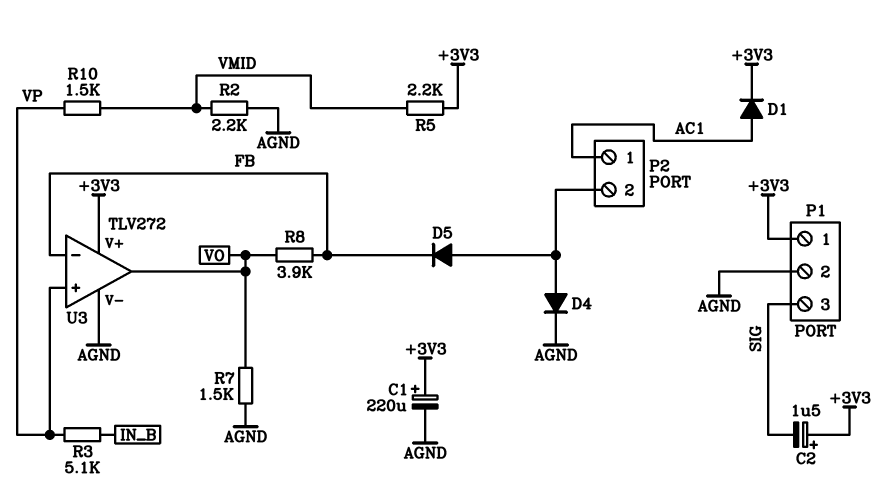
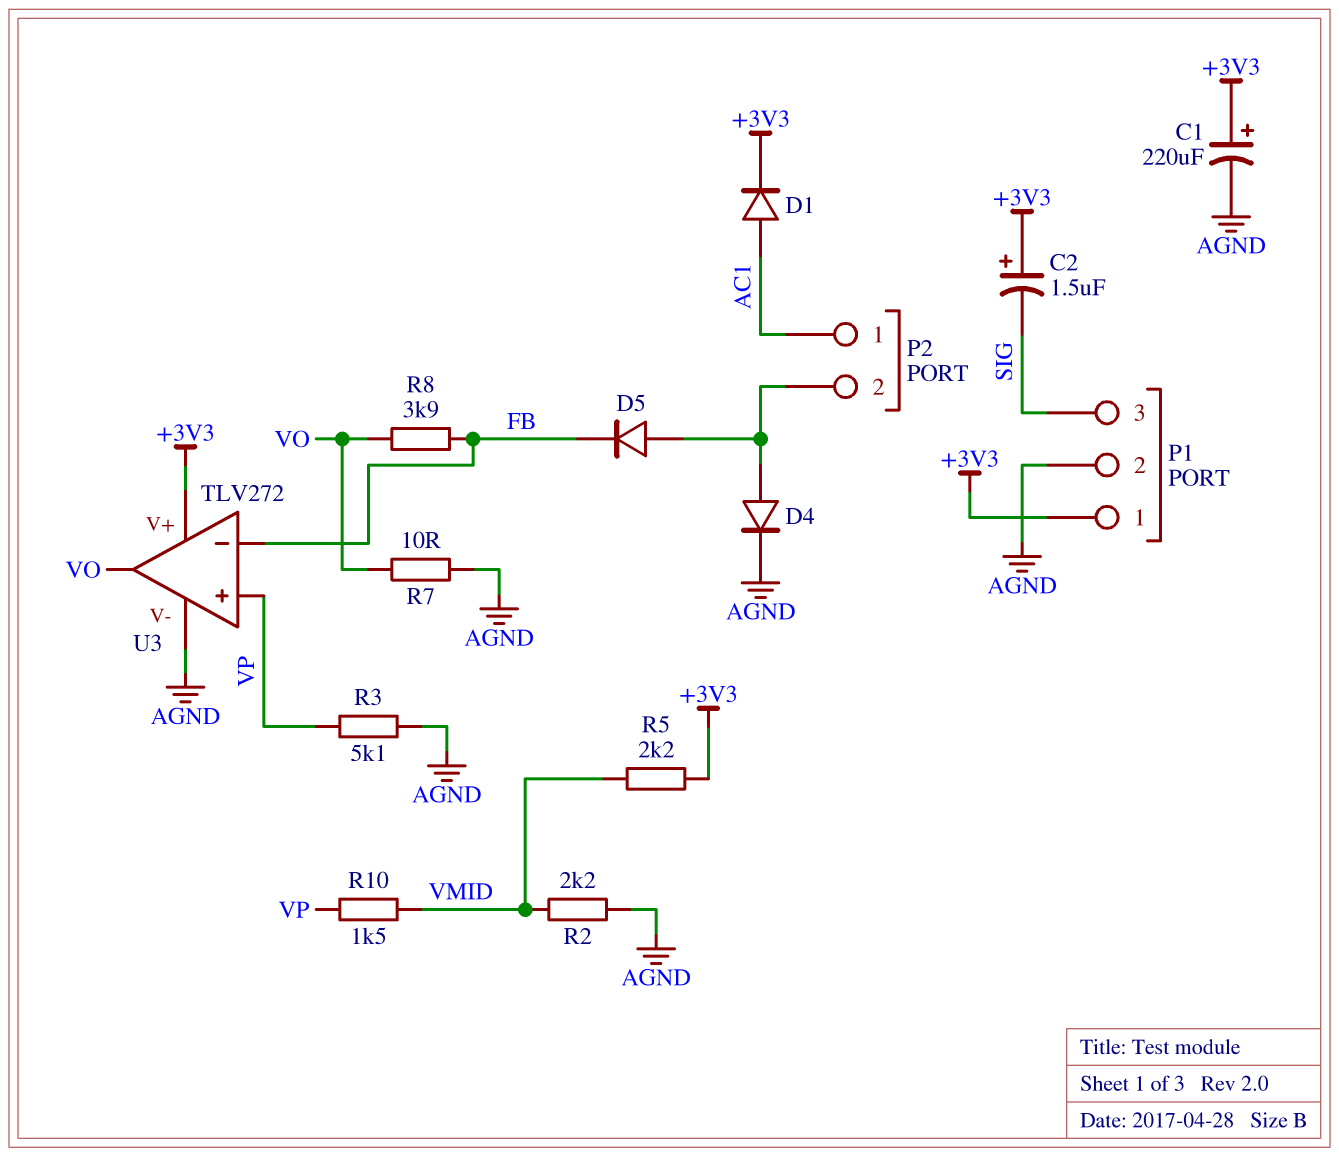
R3: 5.1k (IN_B, VP) -> 5.1k (AGND, VP)
R7: 1.5k (AGND, VO) -> 10 (AGND, VO)

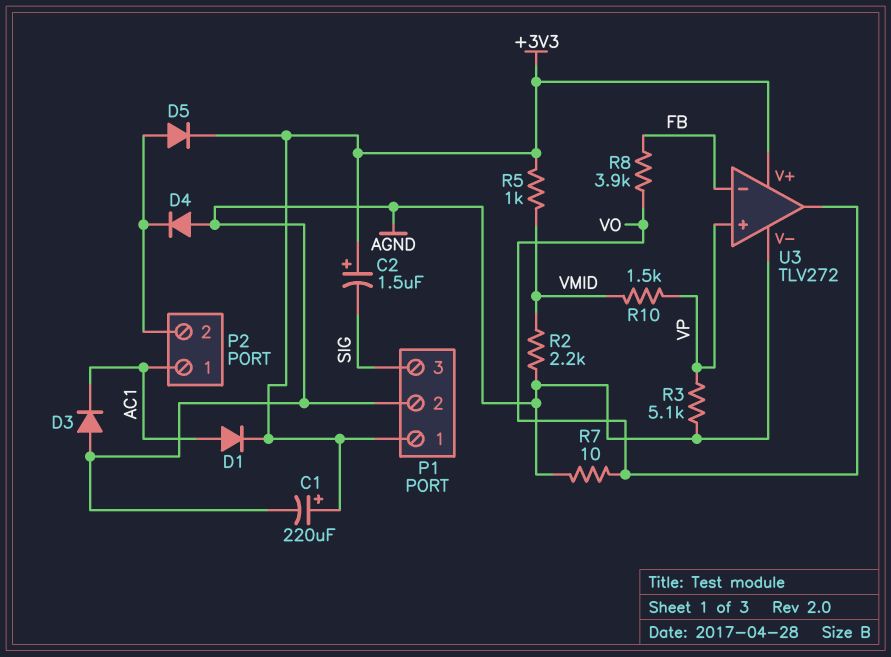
D3: none -> diode (A AGND, K AC1)
D4: diode (A P2/2, K AGND) -> diode (A AGND, K P2/2)
D5: diode (A P2/2, K FB) -> diode (A P2/2, K +3V3)
R5: 2.2k (+3V3, VMID) -> 1k (+3V3, VMID)

